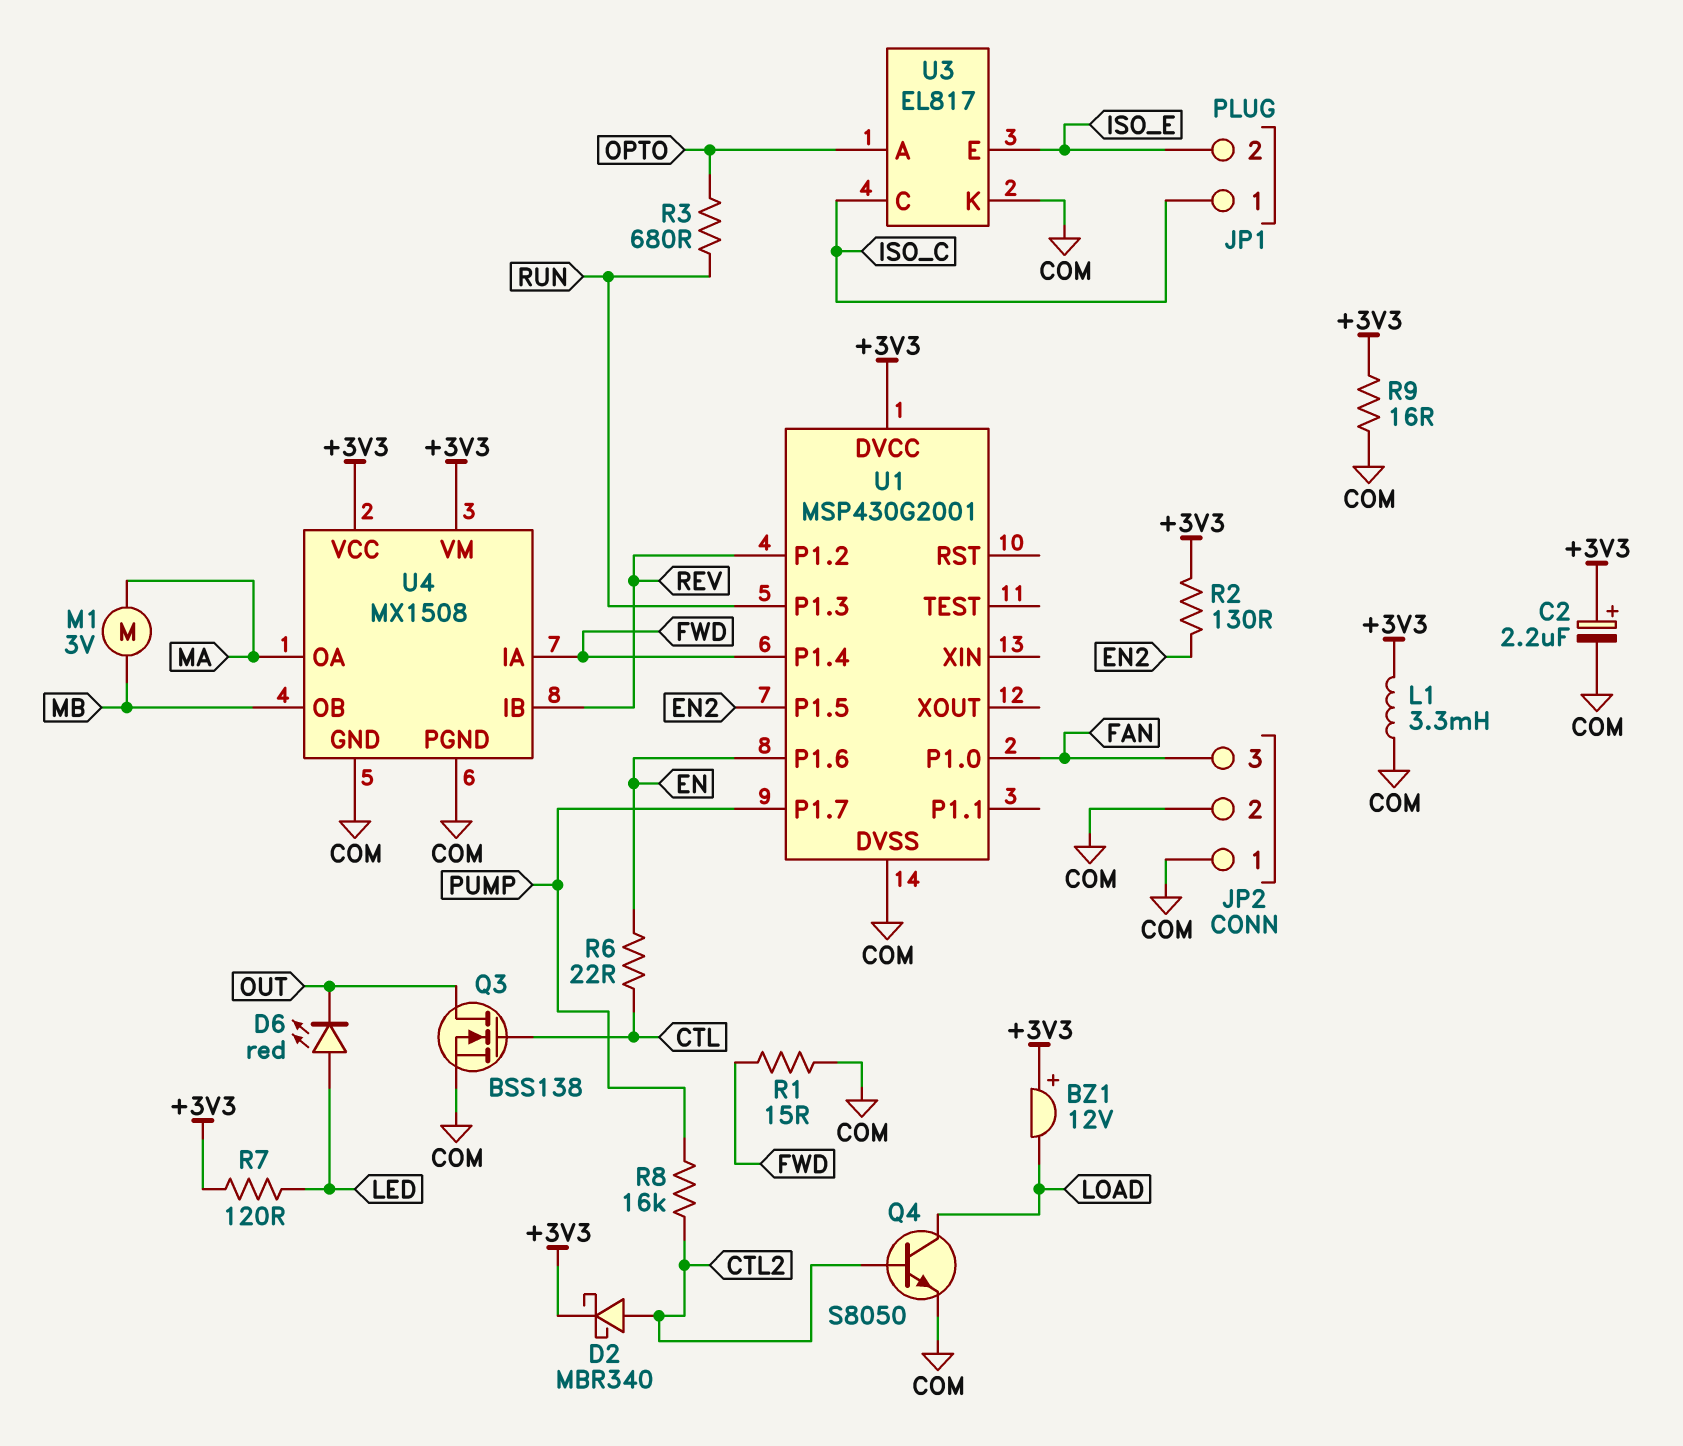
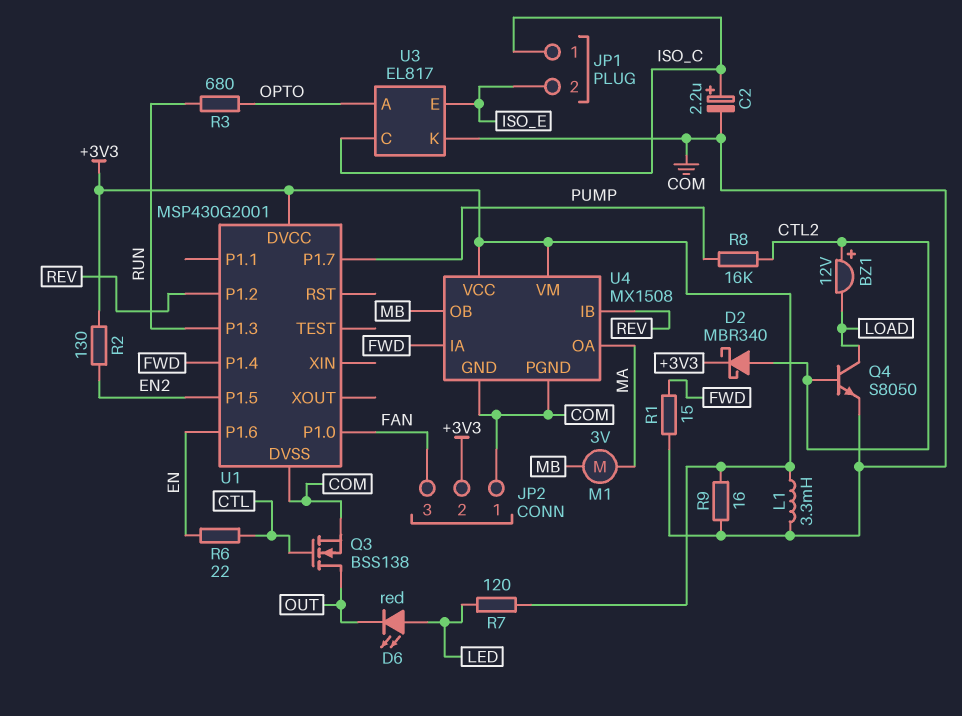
BZ1: buzzer 12V (plus +3V3, minus LOAD) -> buzzer 12V (plus CTL2, minus LOAD)
C2: 2.2uF (plus +3V3, minus COM) -> 2.2uF (plus ISO_C, minus COM)
JP2 pin 2: COM -> +3V3

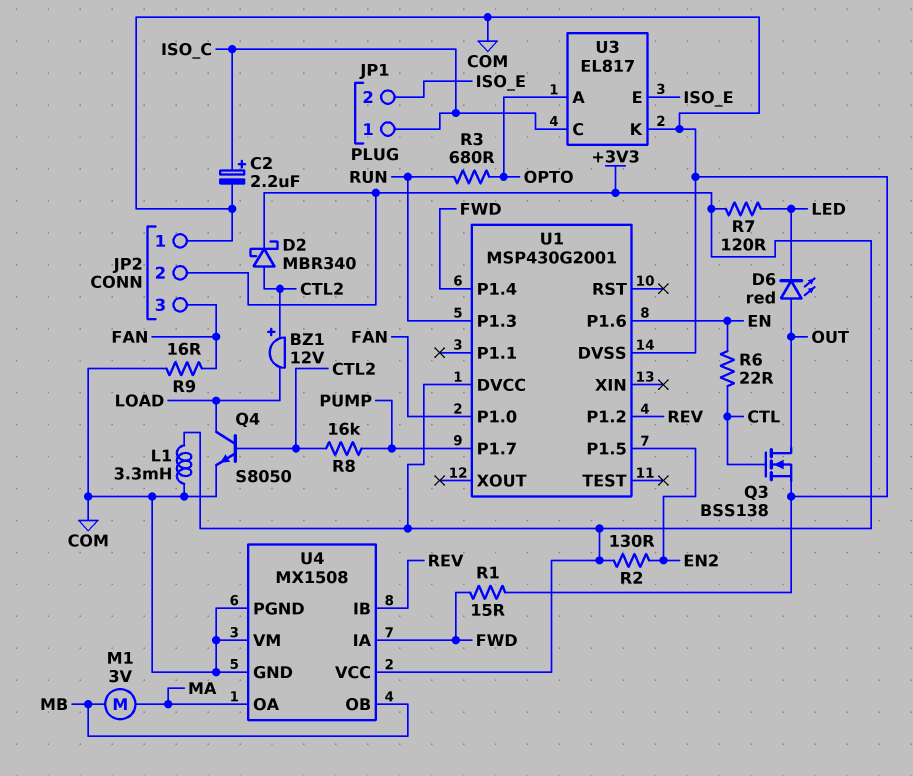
D6: LED red (A LED, K OUT) -> LED red (A OUT, K LED)
R9: 16 (+3V3, COM) -> 16 (COM, FAN)
U4 pin VM: +3V3 -> COM

